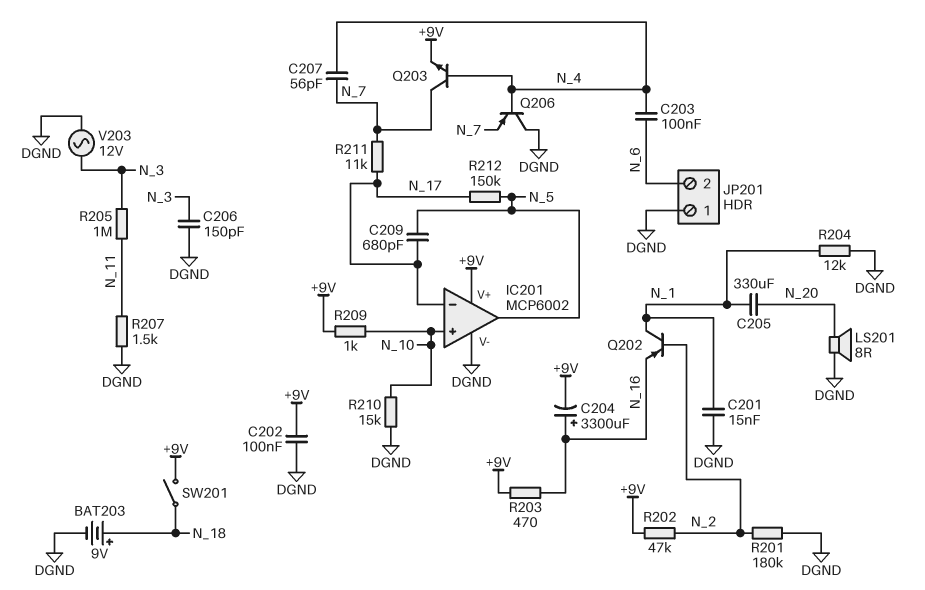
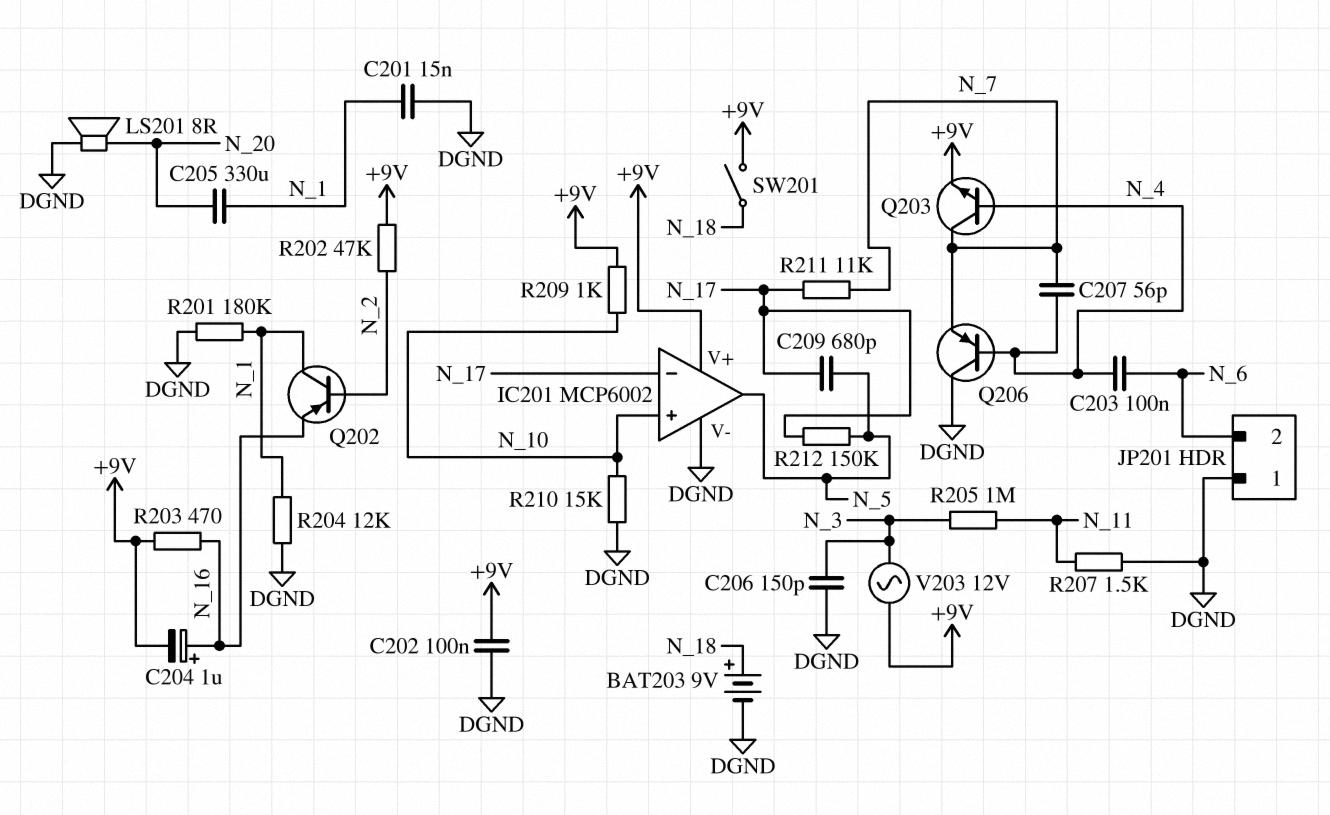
C204: 3300uF (plus N_16, minus +9V) -> 1uF (plus N_16, minus +9V)
R201: 180k (DGND, N_2) -> 180k (DGND, N_1)
V203: AC 12V (DGND, N_3) -> AC 12V (+9V, N_3)

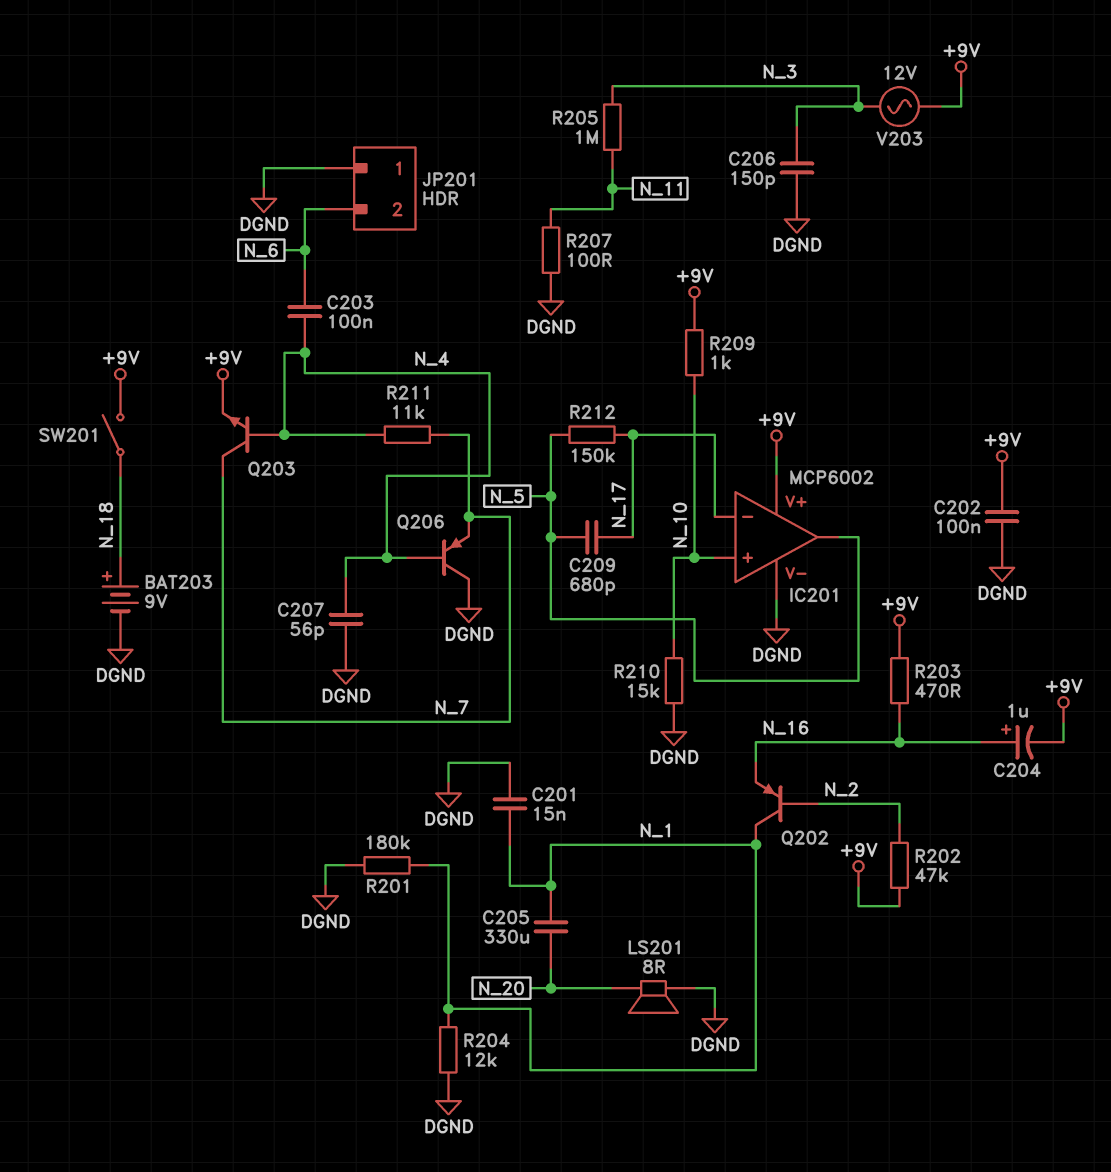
C207: 56pF (N_4, N_7) -> 56pF (DGND, N_4)
R207: 1.5k (DGND, N_11) -> 100 (DGND, N_11)
R211: 11k (N_7, N_17) -> 11k (N_4, N_7)

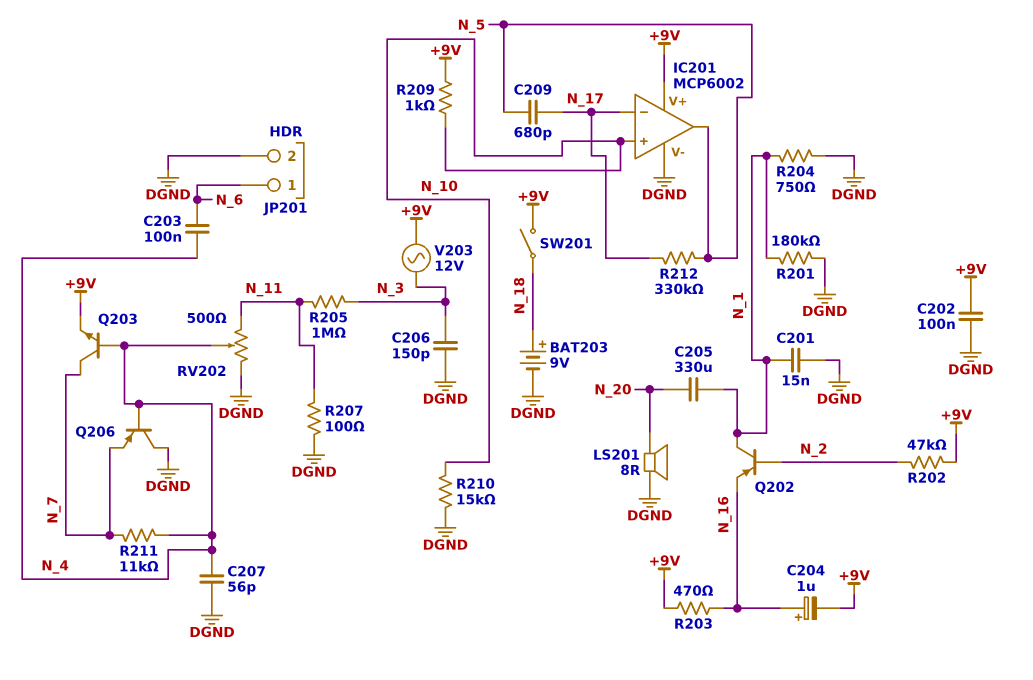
JP201 pin 1: DGND -> N_6
JP201 pin 2: N_6 -> DGND
R204: 12k (DGND, N_1) -> 750 (DGND, N_1)
R212: 150k (N_5, N_17) -> 330k (N_5, N_17)
RV202: none -> 500 (DGND, N_11, wiper N_4)

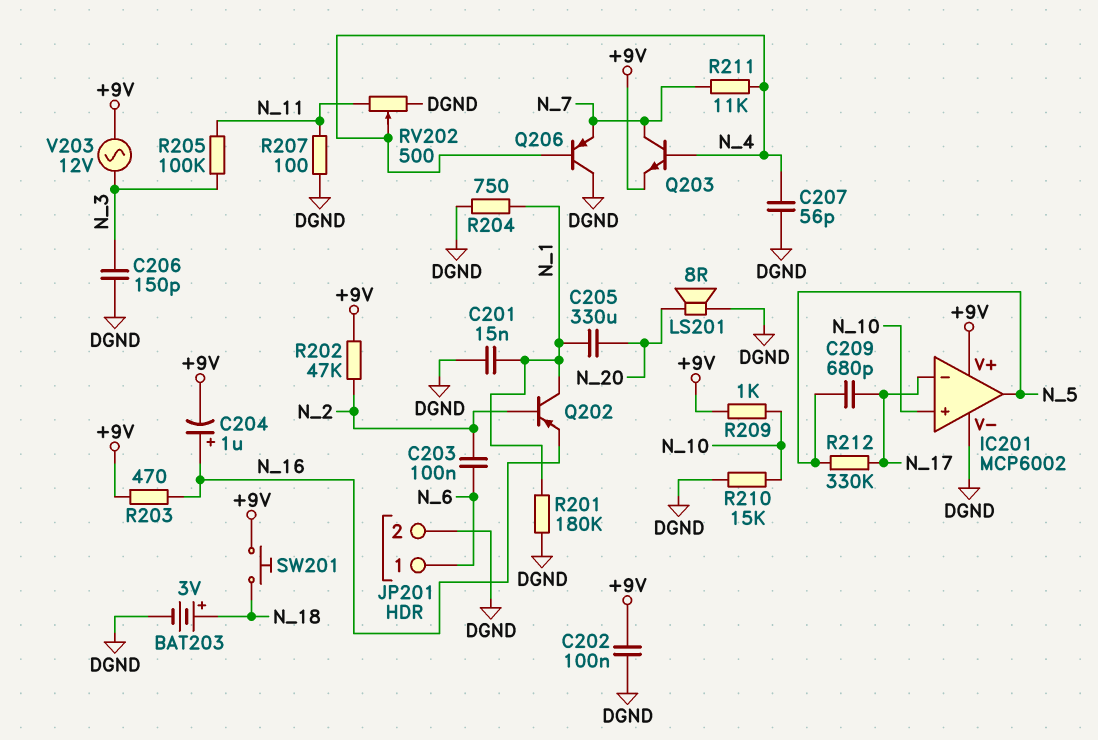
BAT203: 9V (plus N_18, minus DGND) -> 3V (plus N_18, minus DGND)
C203: 100nF (N_4, N_6) -> 100nF (N_2, N_6)
R205: 1M (N_3, N_11) -> 100k (N_3, N_11)
SW201: switch (+9V, N_18) -> button (+9V, N_18)

